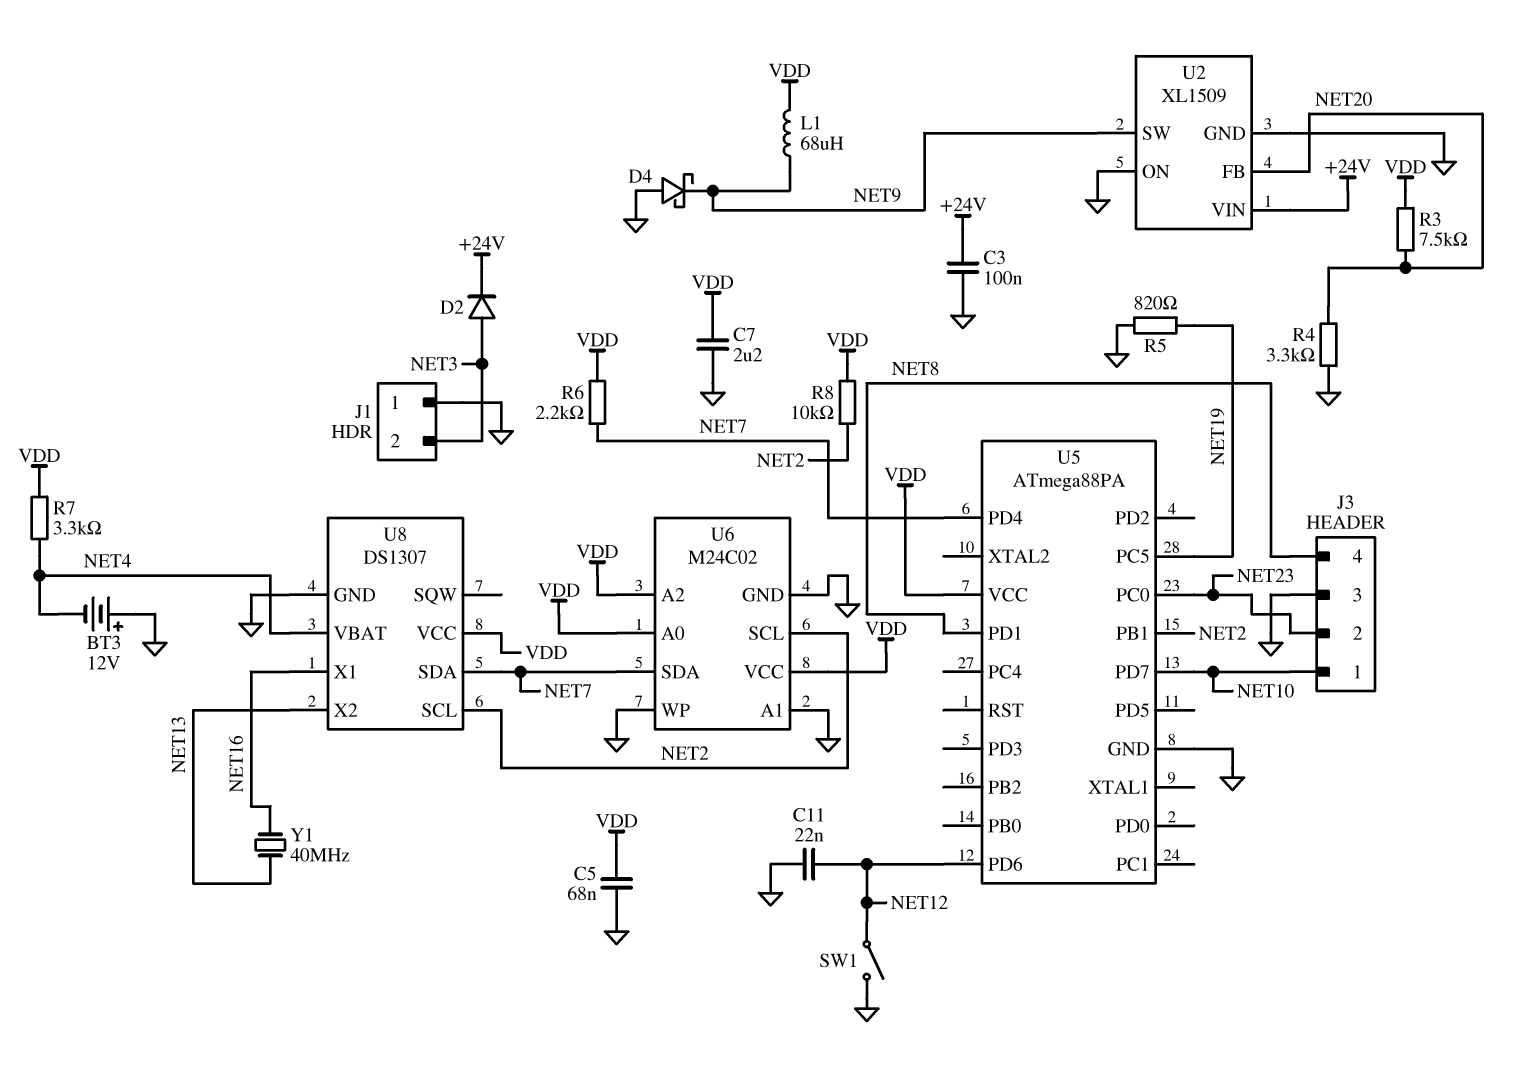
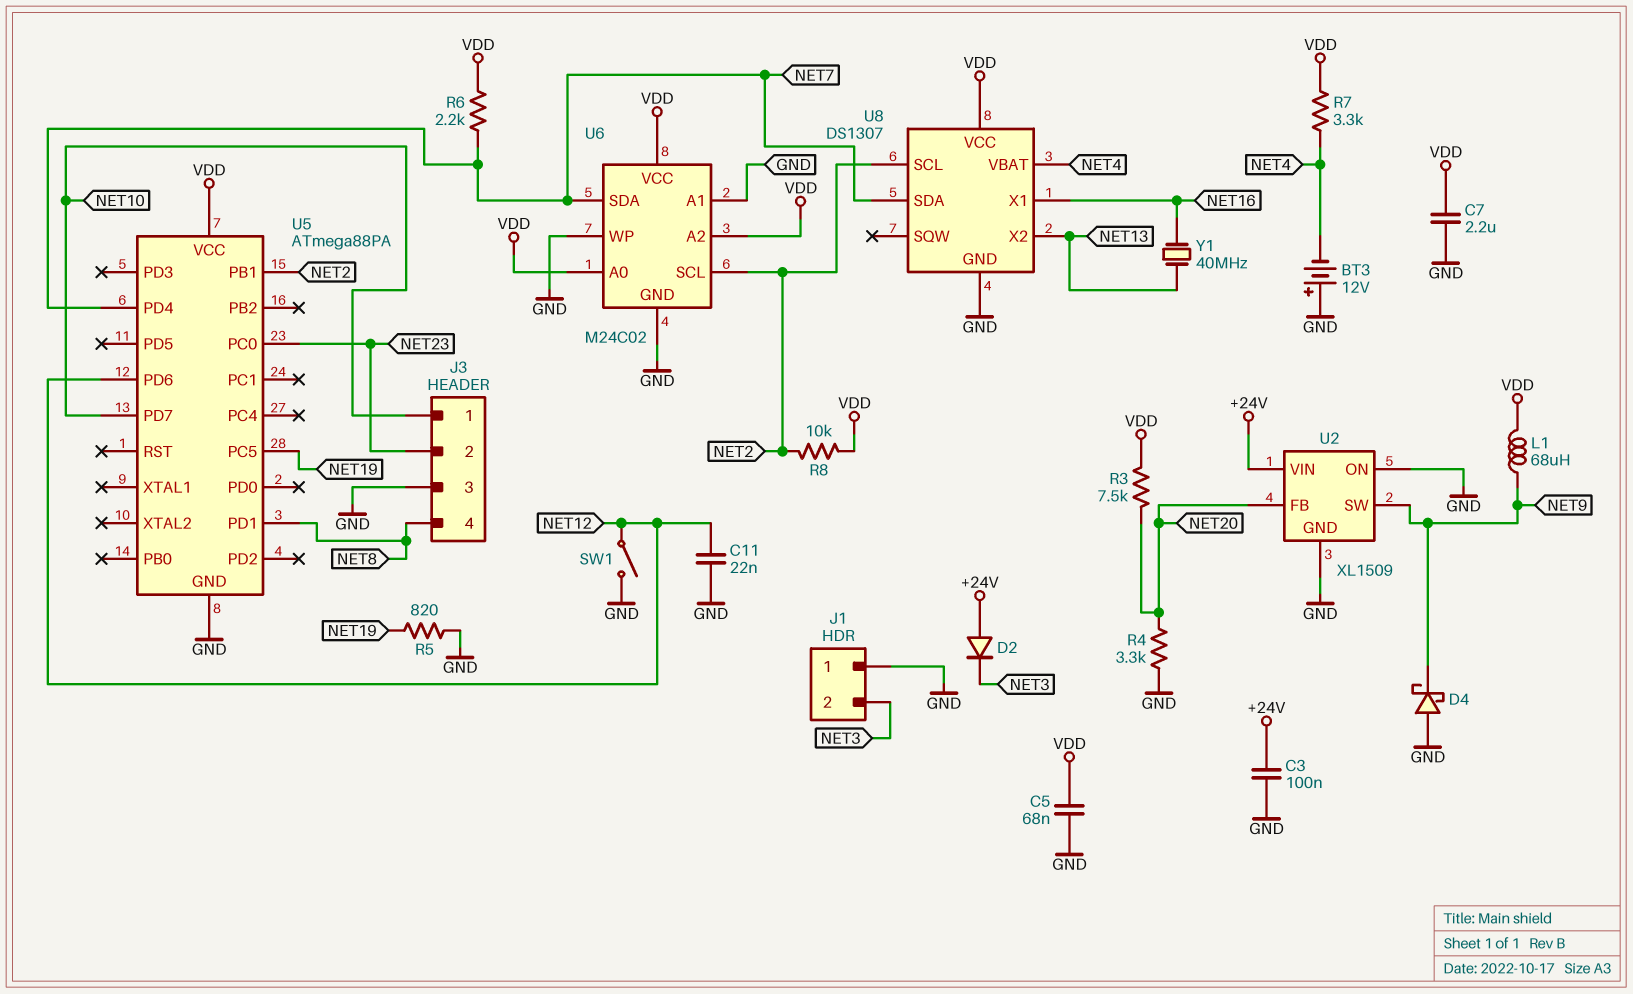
D2: diode (A NET3, K +24V) -> diode (A +24V, K NET3)

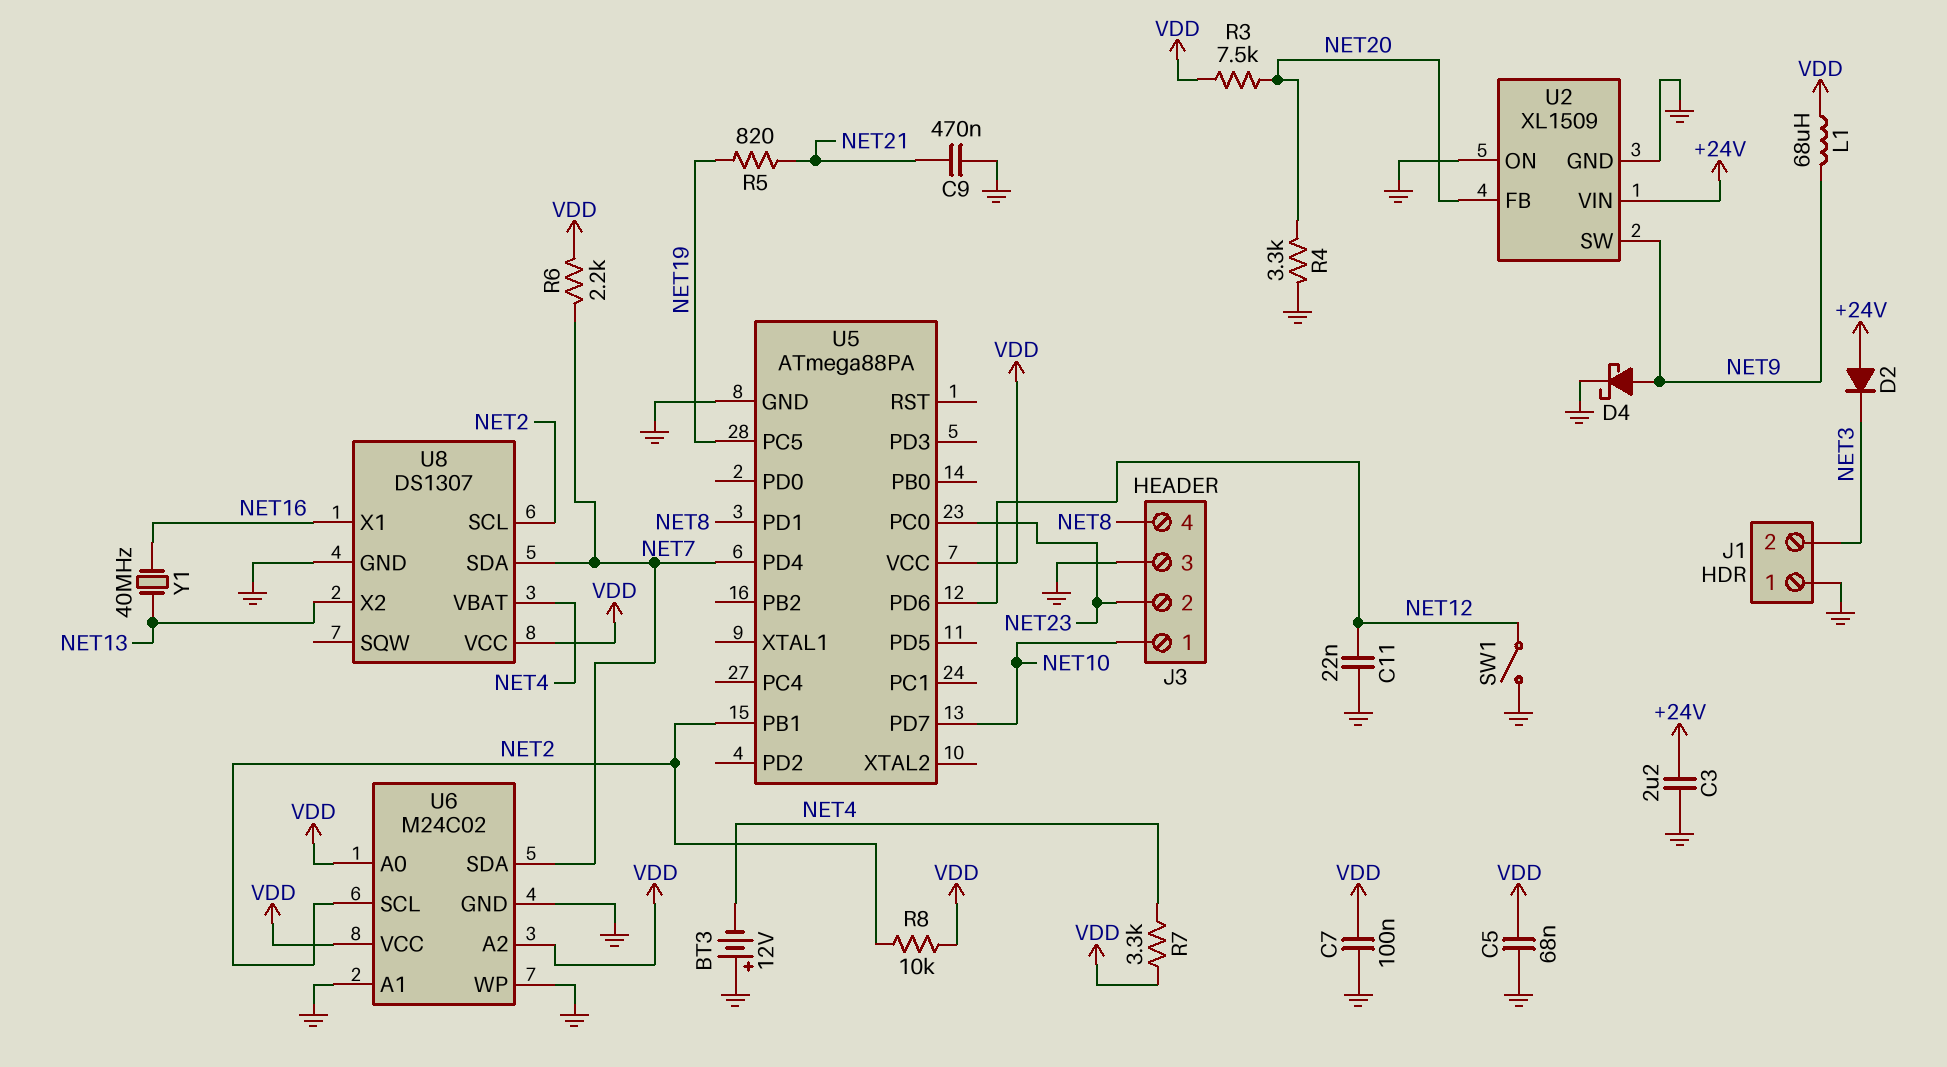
C3: 100nF (+24V, GND) -> 2.2uF (+24V, GND)
C7: 2.2uF (GND, VDD) -> 100nF (GND, VDD)
C9: none -> 470nF (GND, NET21)
D4: schottky (A GND, K NET9) -> schottky (A NET9, K GND)
R5: 820 (GND, NET19) -> 820 (NET19, NET21)

